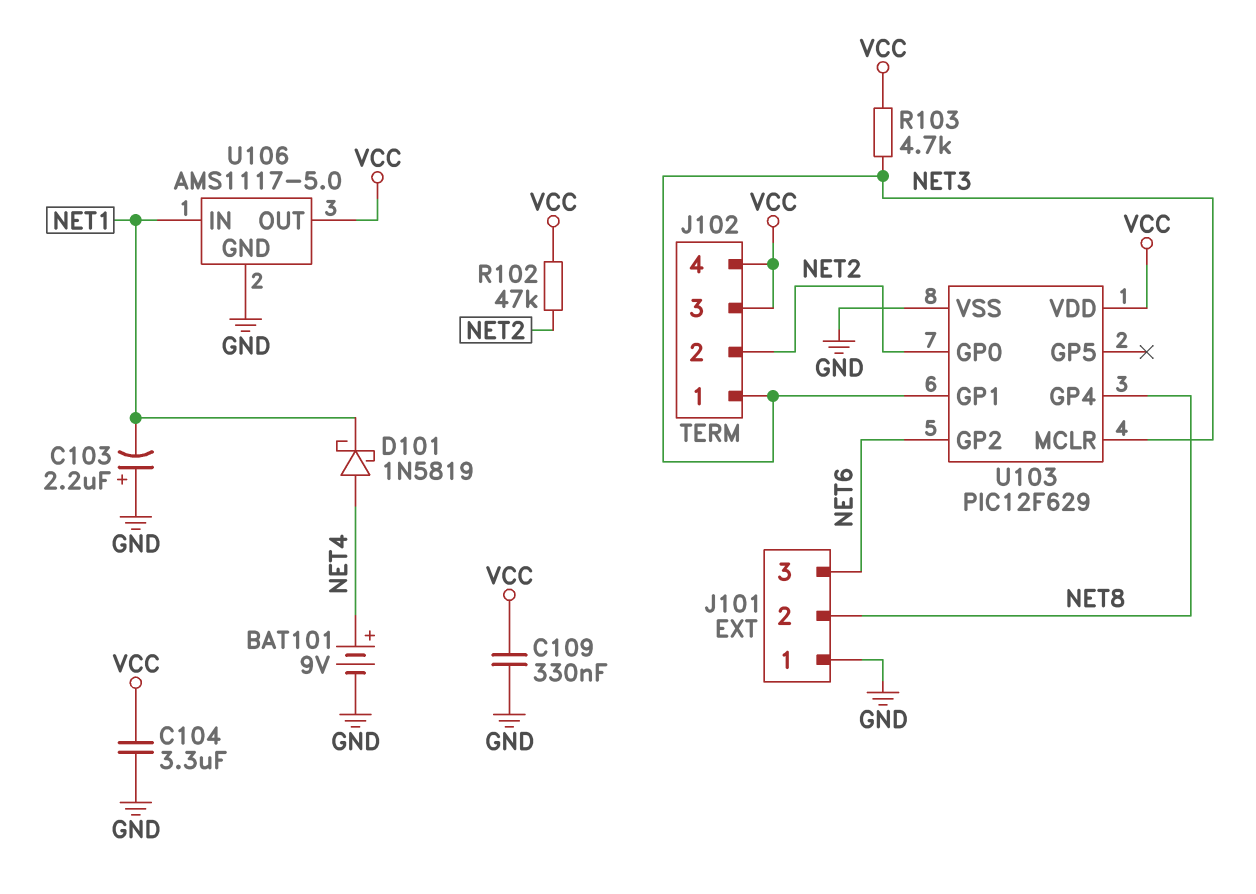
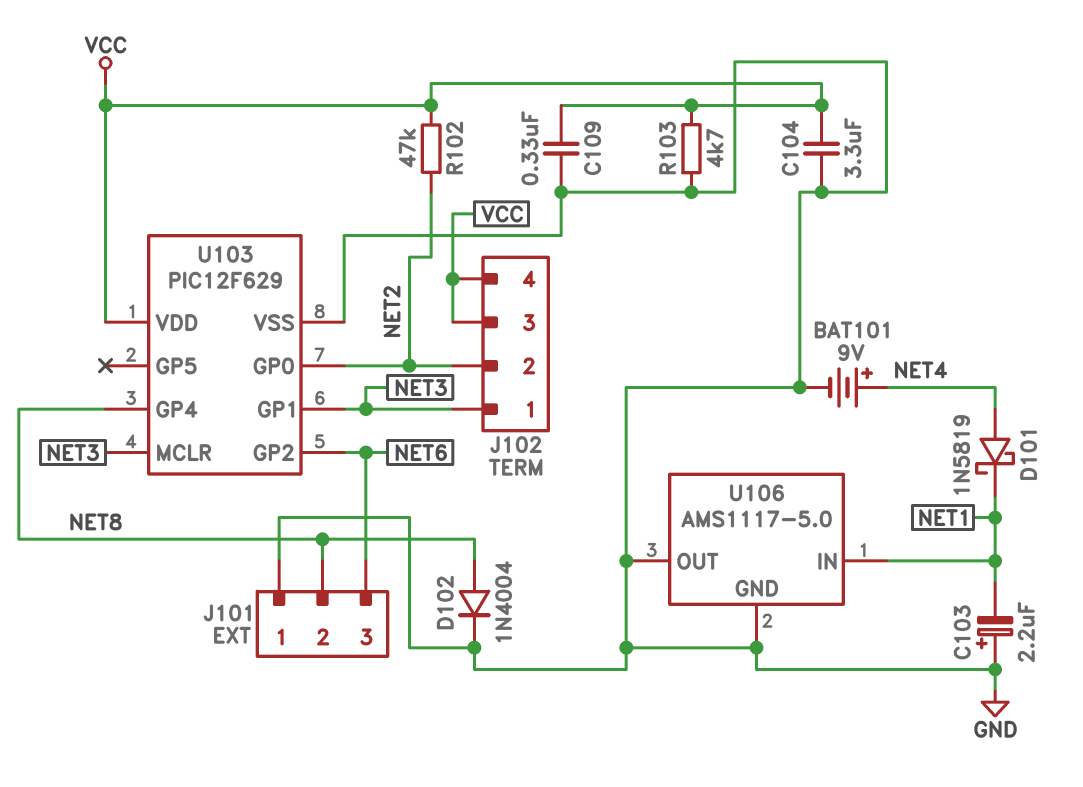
D102: none -> diode 1N4004 (A NET8, K GND)
R103: 4.7k (NET3, VCC) -> 4.7k (GND, VCC)
U106 pin OUT: VCC -> GND

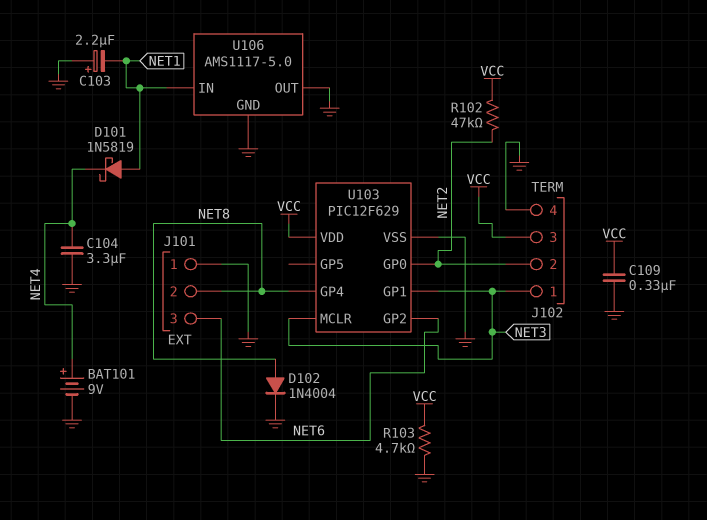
C104: 3.3uF (GND, VCC) -> 3.3uF (GND, NET4)
D101: schottky 1N5819 (A NET4, K NET1) -> schottky 1N5819 (A NET1, K NET4)
J102 pin 4: VCC -> GND

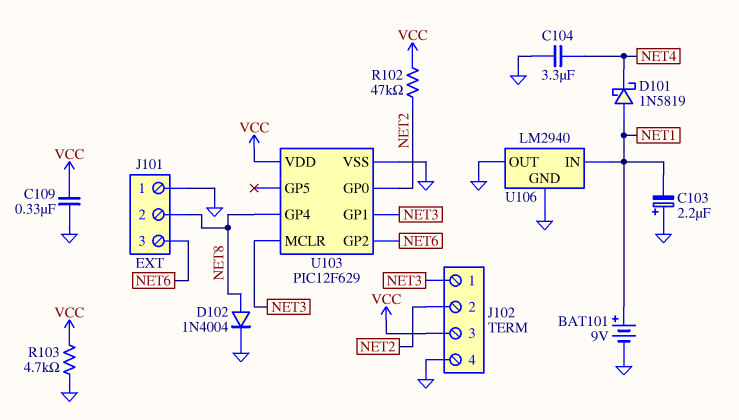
BAT101: 9V (plus NET4, minus GND) -> 9V (plus NET1, minus GND)
U106: AMS1117-5.0 -> LM2940

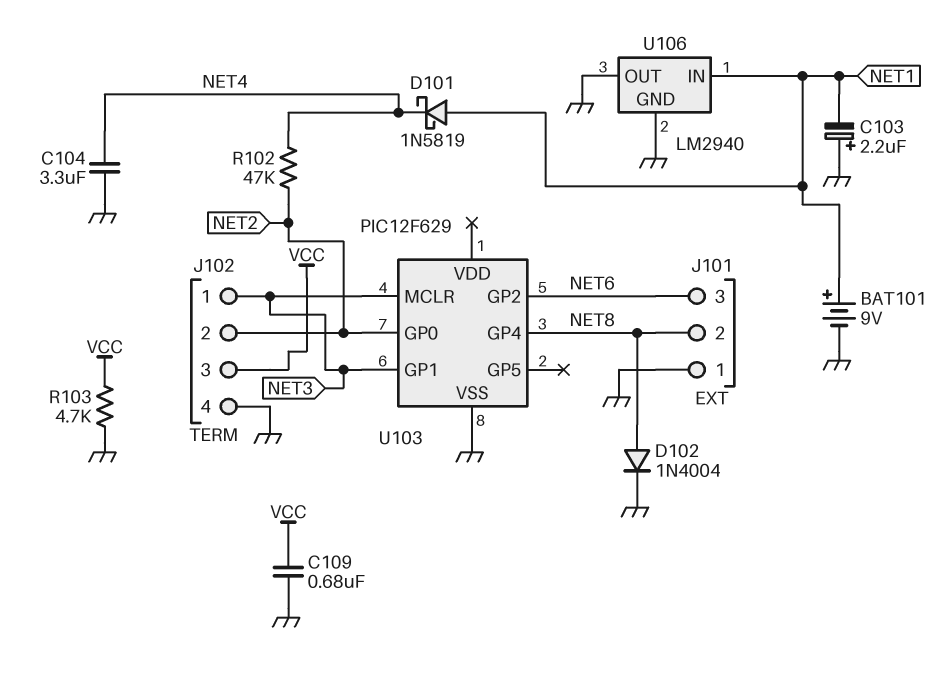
C109: 330nF (GND, VCC) -> 680nF (GND, VCC)
R102: 47k (NET2, VCC) -> 47k (NET2, NET4)
U103 pin VDD: VCC -> none

